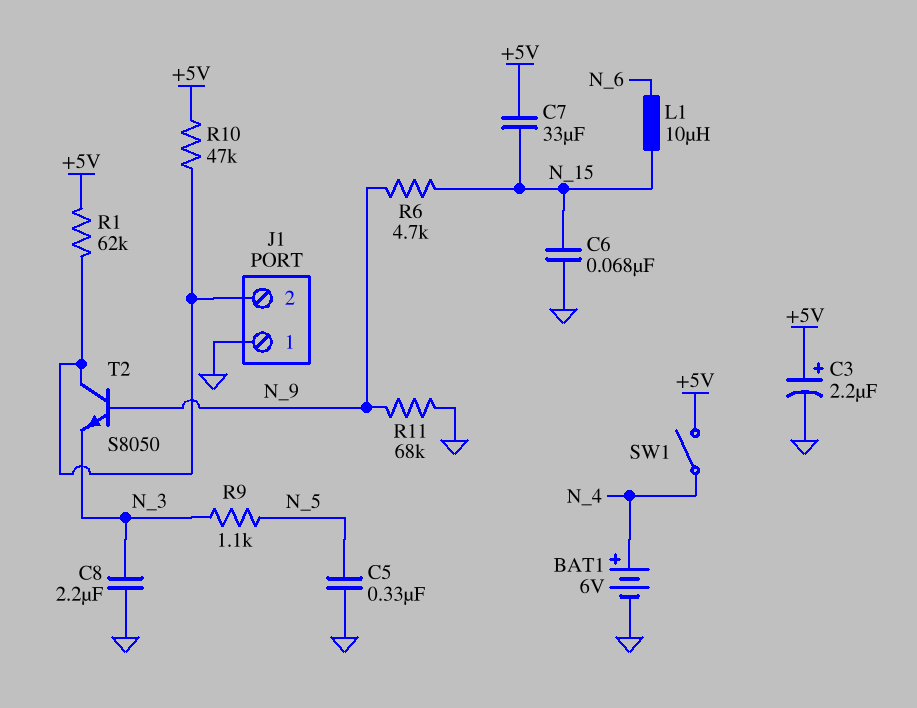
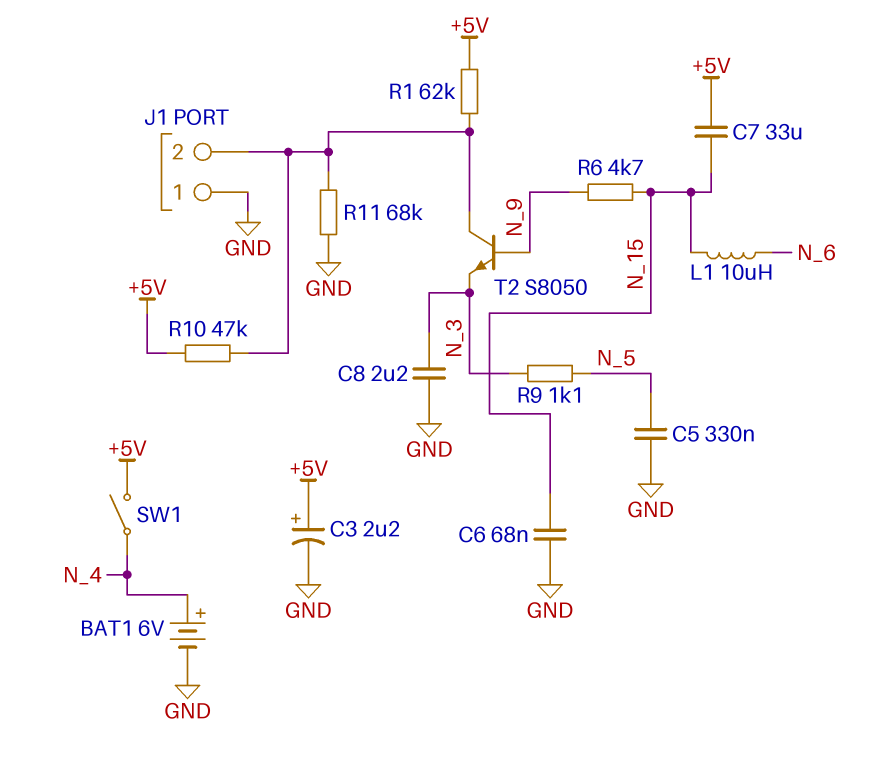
R11: 68k (GND, N_9) -> 68k (GND, J1/2)

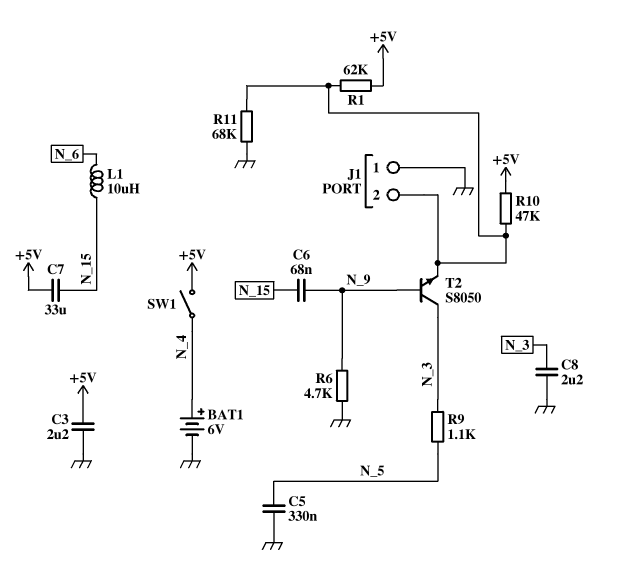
C3: 2.2uF (plus +5V, minus GND) -> 2.2uF (+5V, GND)
C6: 68nF (GND, N_15) -> 68nF (N_9, N_15)
R6: 4.7k (N_9, N_15) -> 4.7k (GND, N_9)
T2: NPN S8050 (B N_9, C J1/2, E N_3) -> NPN S8050 (B N_9, C N_3, E J1/2)

